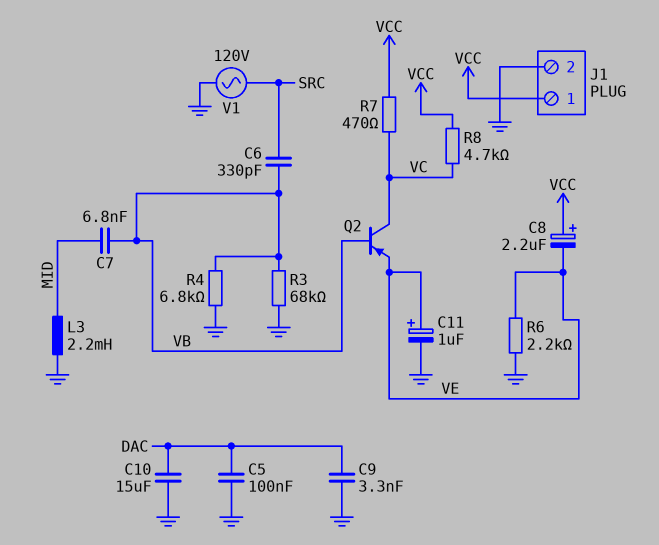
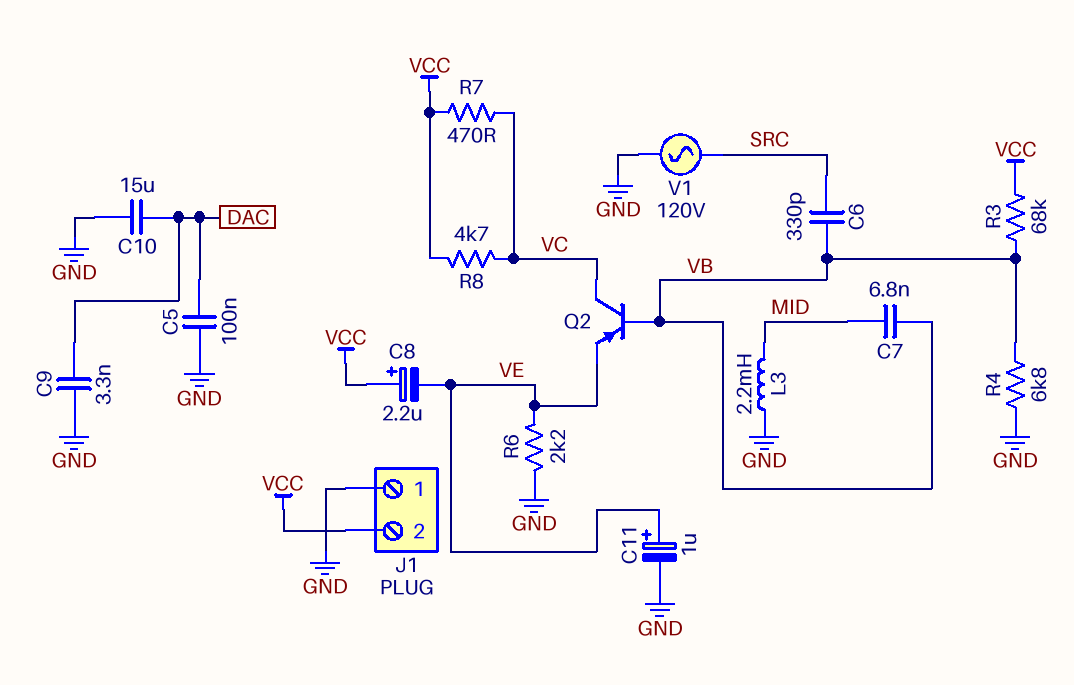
J1 pin 1: VCC -> GND
J1 pin 2: GND -> VCC
R3: 68k (GND, VB) -> 68k (VB, VCC)

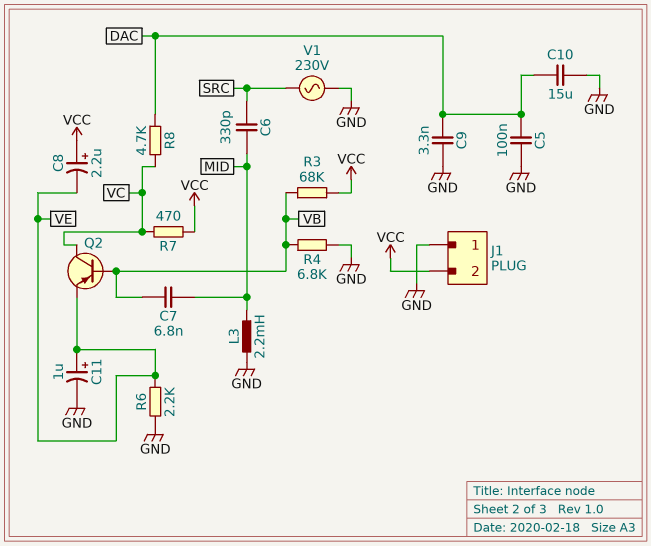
C6: 330pF (SRC, VB) -> 330pF (MID, SRC)
R8: 4.7k (VC, VCC) -> 4.7k (DAC, VC)
V1: AC 120V (GND, SRC) -> AC 230V (GND, SRC)

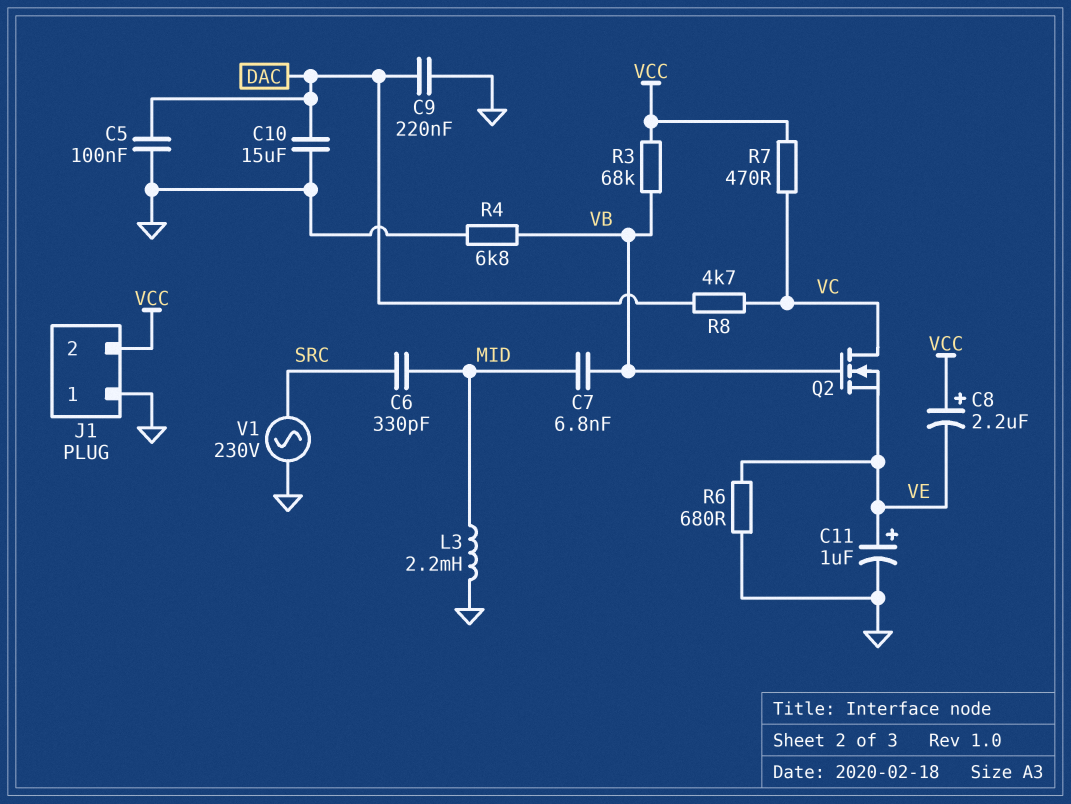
C9: 3.3nF (DAC, GND) -> 220nF (DAC, GND)
Q2: PNP (B VB, C VC, E VE) -> NMOS (G VB, D VC, S VE)
R6: 2.2k (GND, VE) -> 680 (GND, VE)

